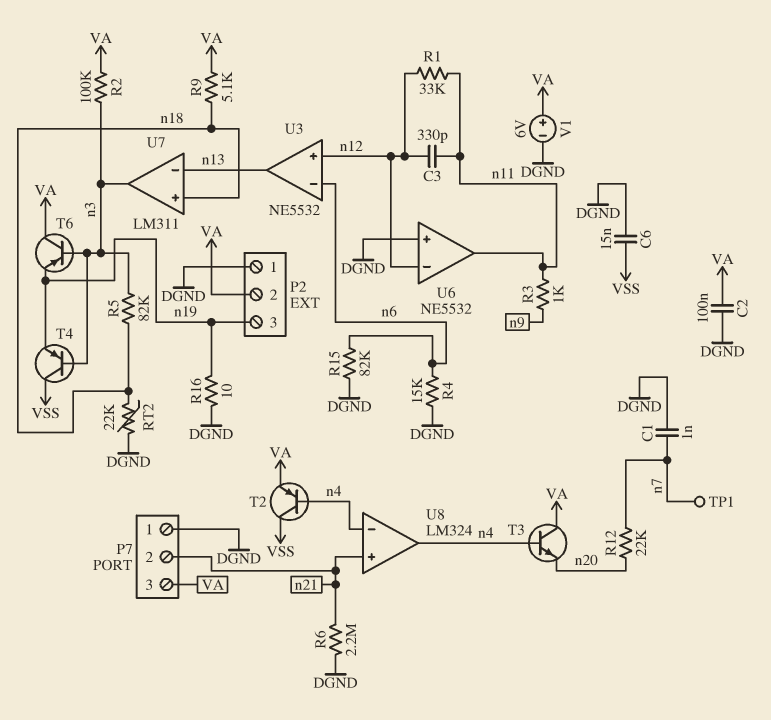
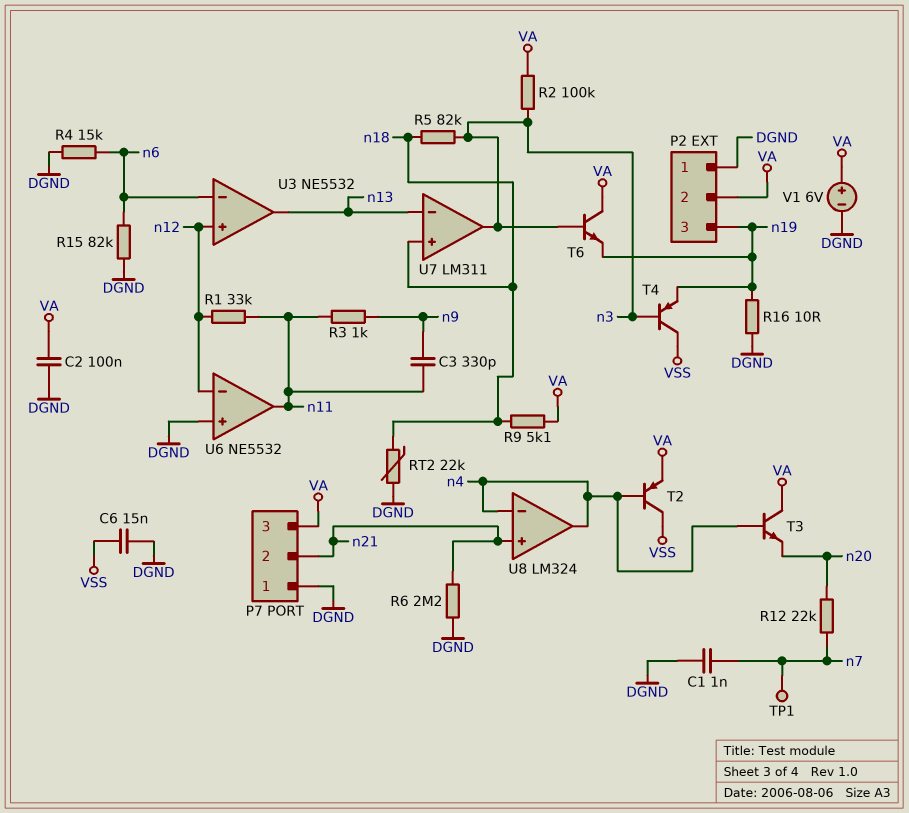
C3: 330pF (n11, n12) -> 330pF (n9, n11)
T6: PNP (B n3, C VA, E n19) -> NPN (B n3, C VA, E n19)

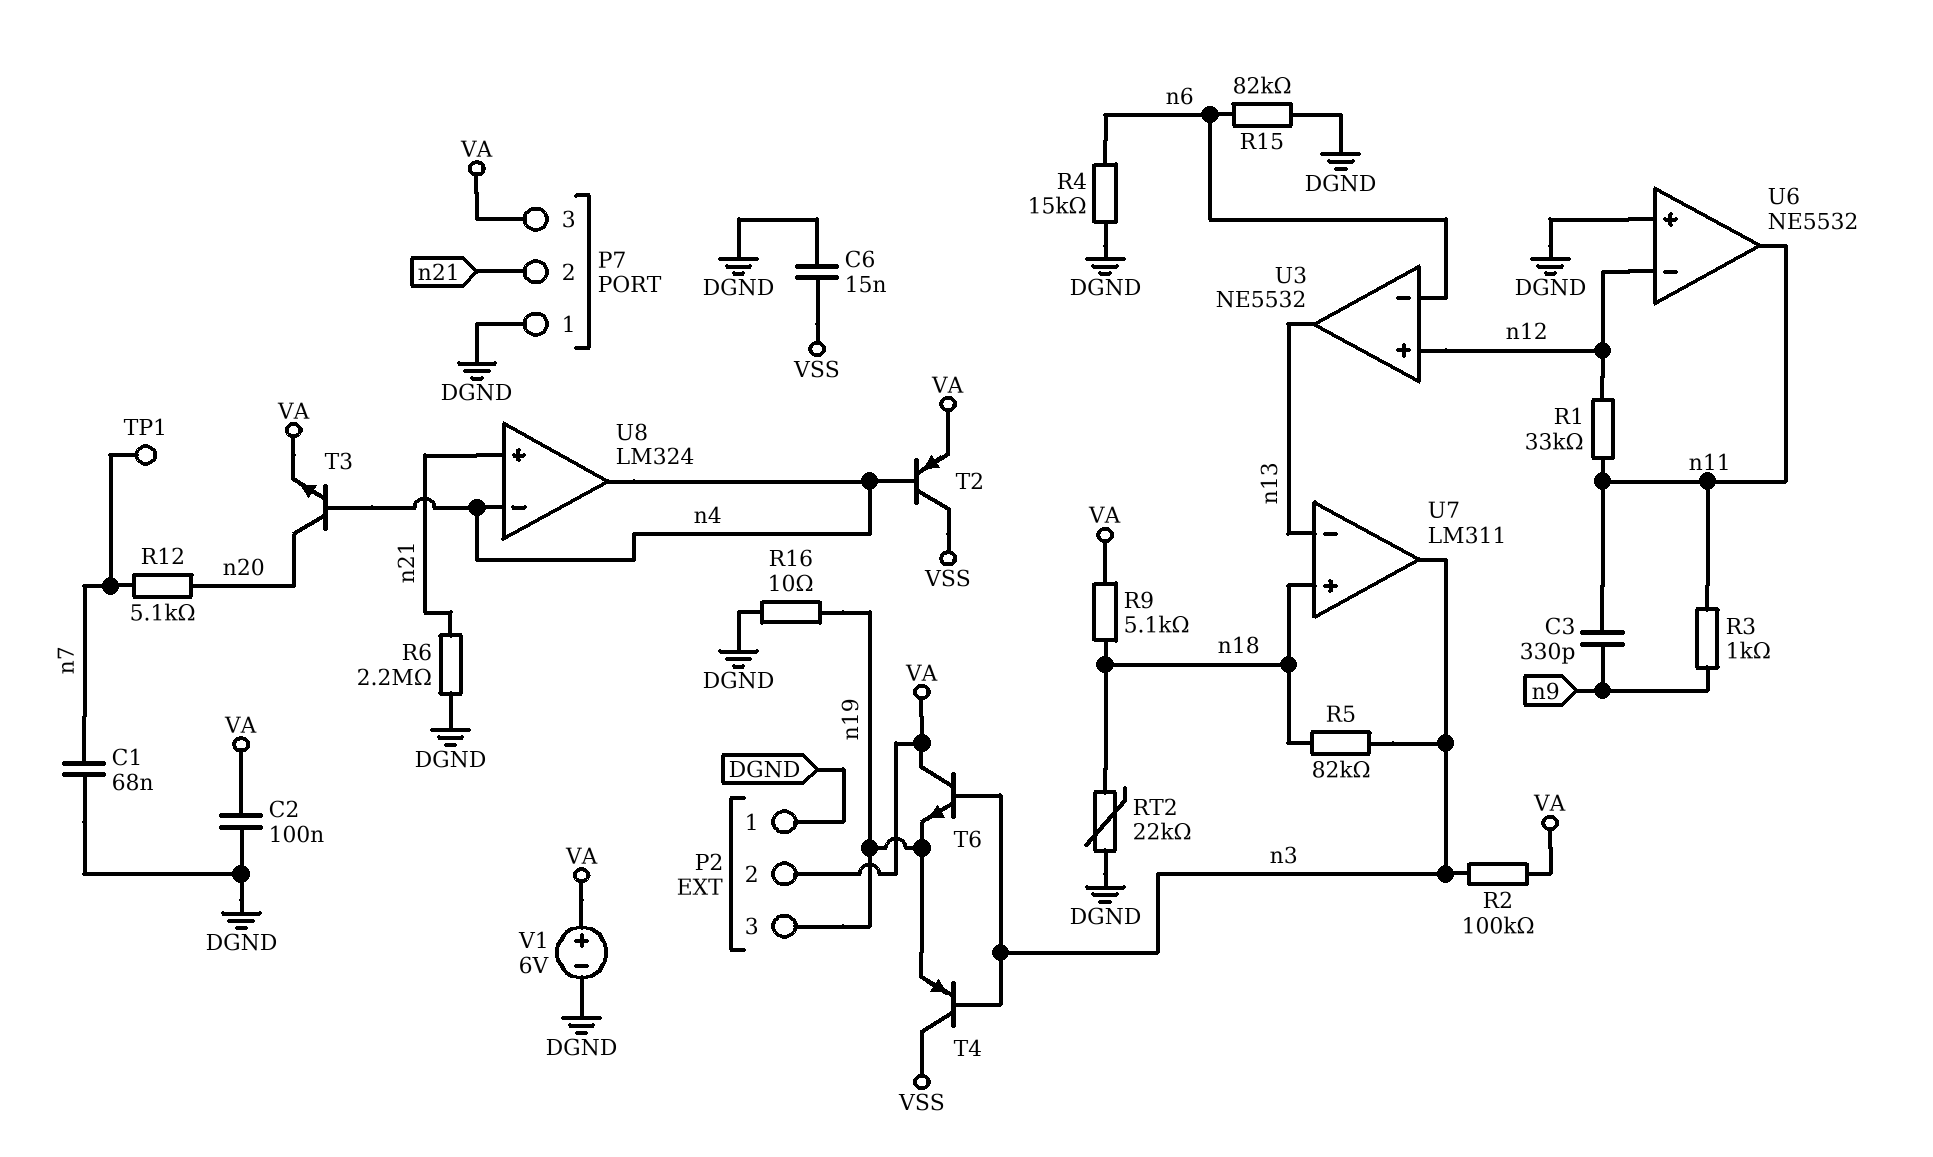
C1: 1nF (DGND, n7) -> 68nF (DGND, n7)
R12: 22k (n7, n20) -> 5.1k (n7, n20)
T3: NPN (B n4, C VA, E n20) -> NPN (B n4, C n20, E VA)

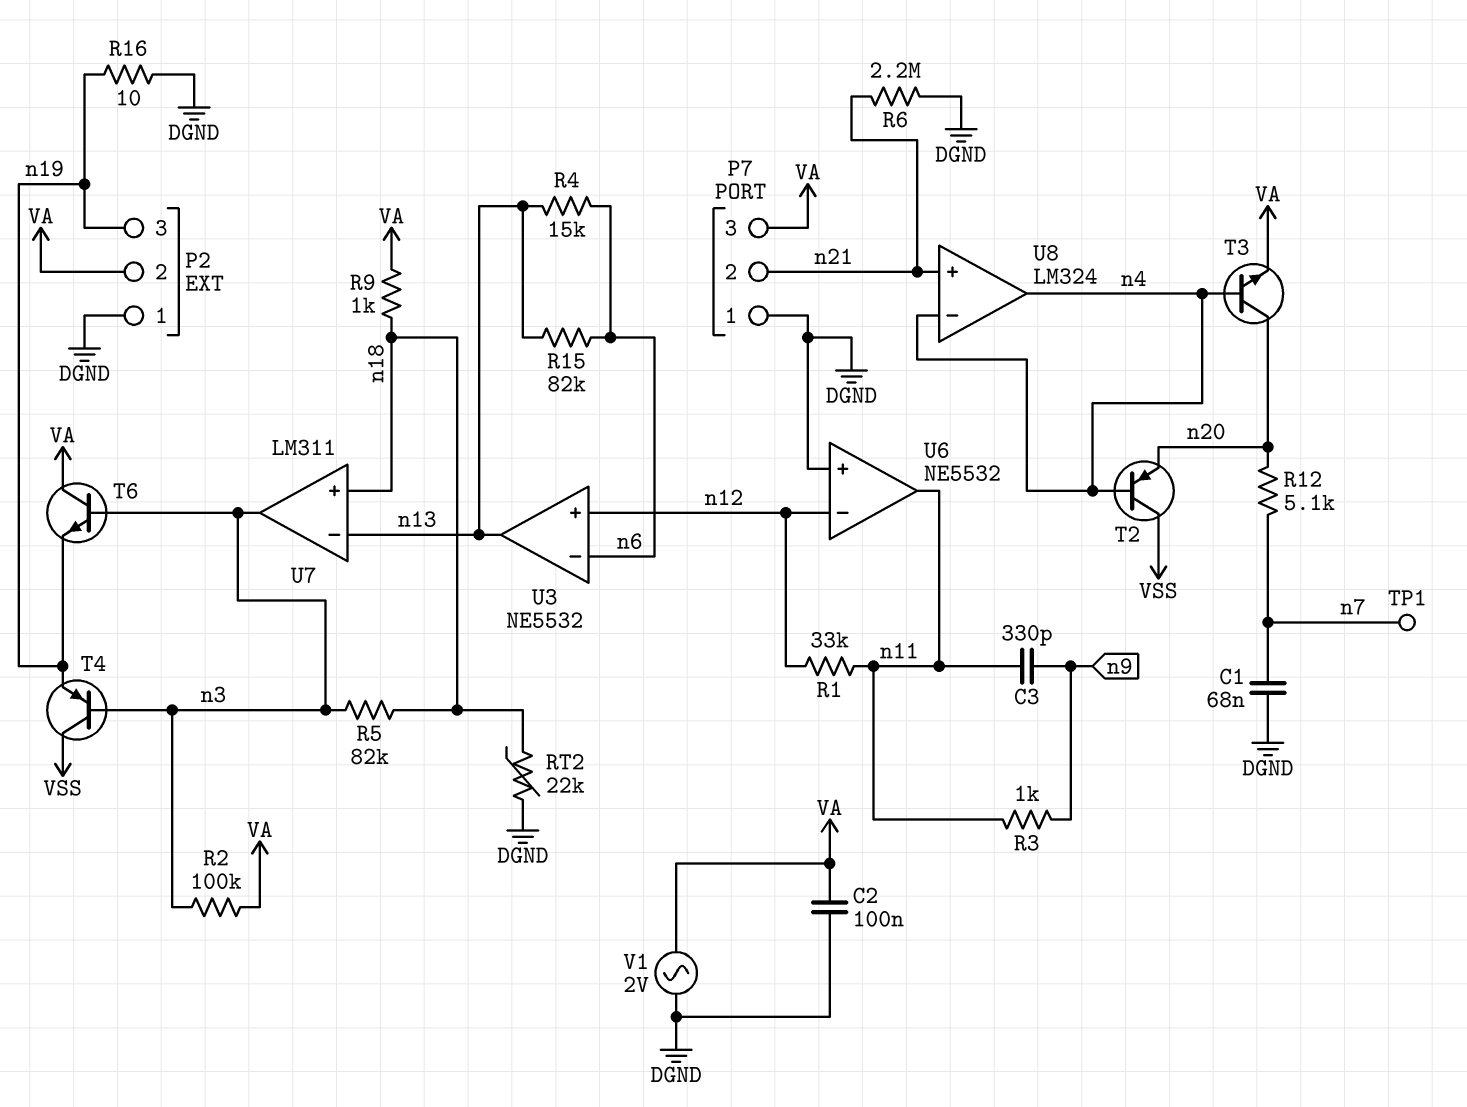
C6: 15nF (DGND, VSS) -> none
R4: 15k (DGND, n6) -> 15k (n6, n13)
R9: 5.1k (VA, n18) -> 1k (VA, n18)
R15: 82k (DGND, n6) -> 82k (n6, n13)
T2: PNP (B n4, C VSS, E VA) -> PNP (B n4, C VSS, E n20)
V1: 6V (plus VA, minus DGND) -> AC 2V (DGND, VA)

